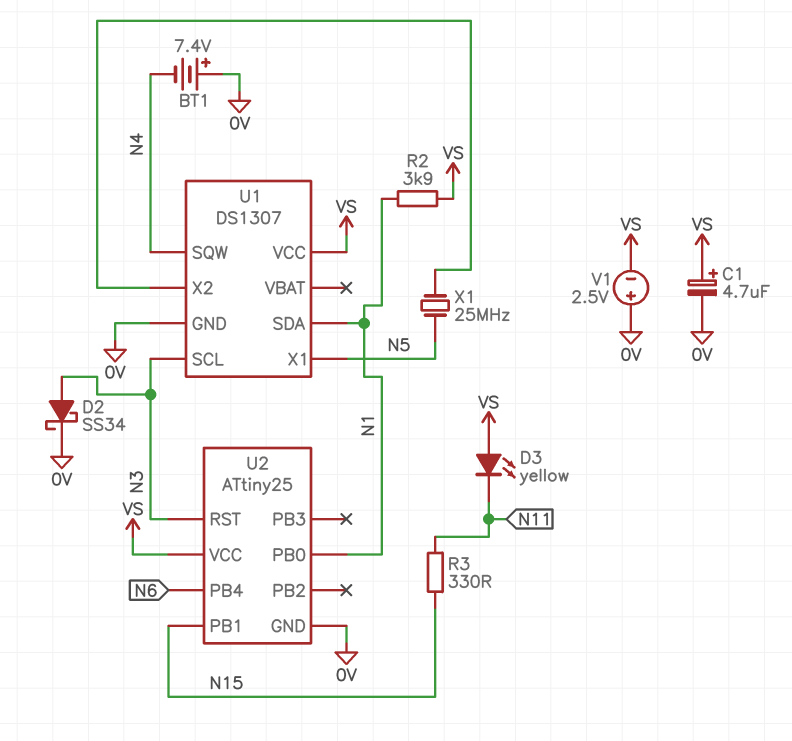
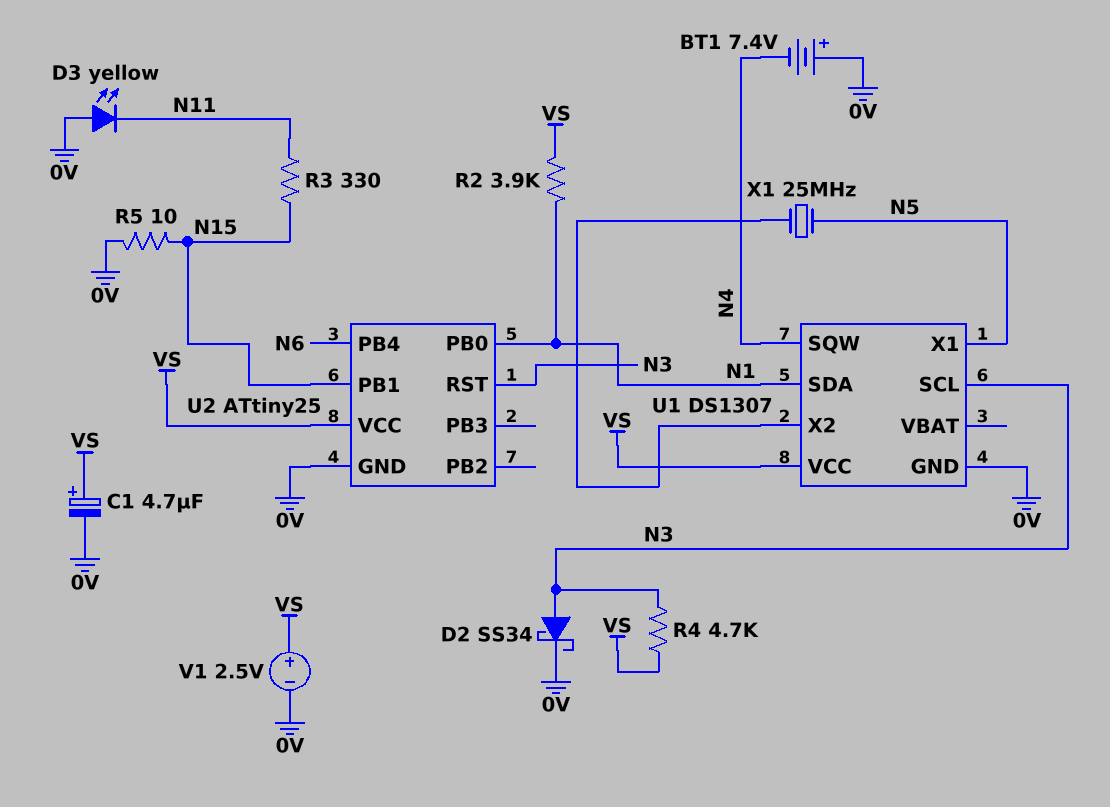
D3: LED yellow (A VS, K N11) -> LED yellow (A 0V, K N11)
R4: none -> 4.7k (N3, VS)
R5: none -> 10 (0V, N15)
V1: 2.5V (plus 0V, minus VS) -> 2.5V (plus VS, minus 0V)

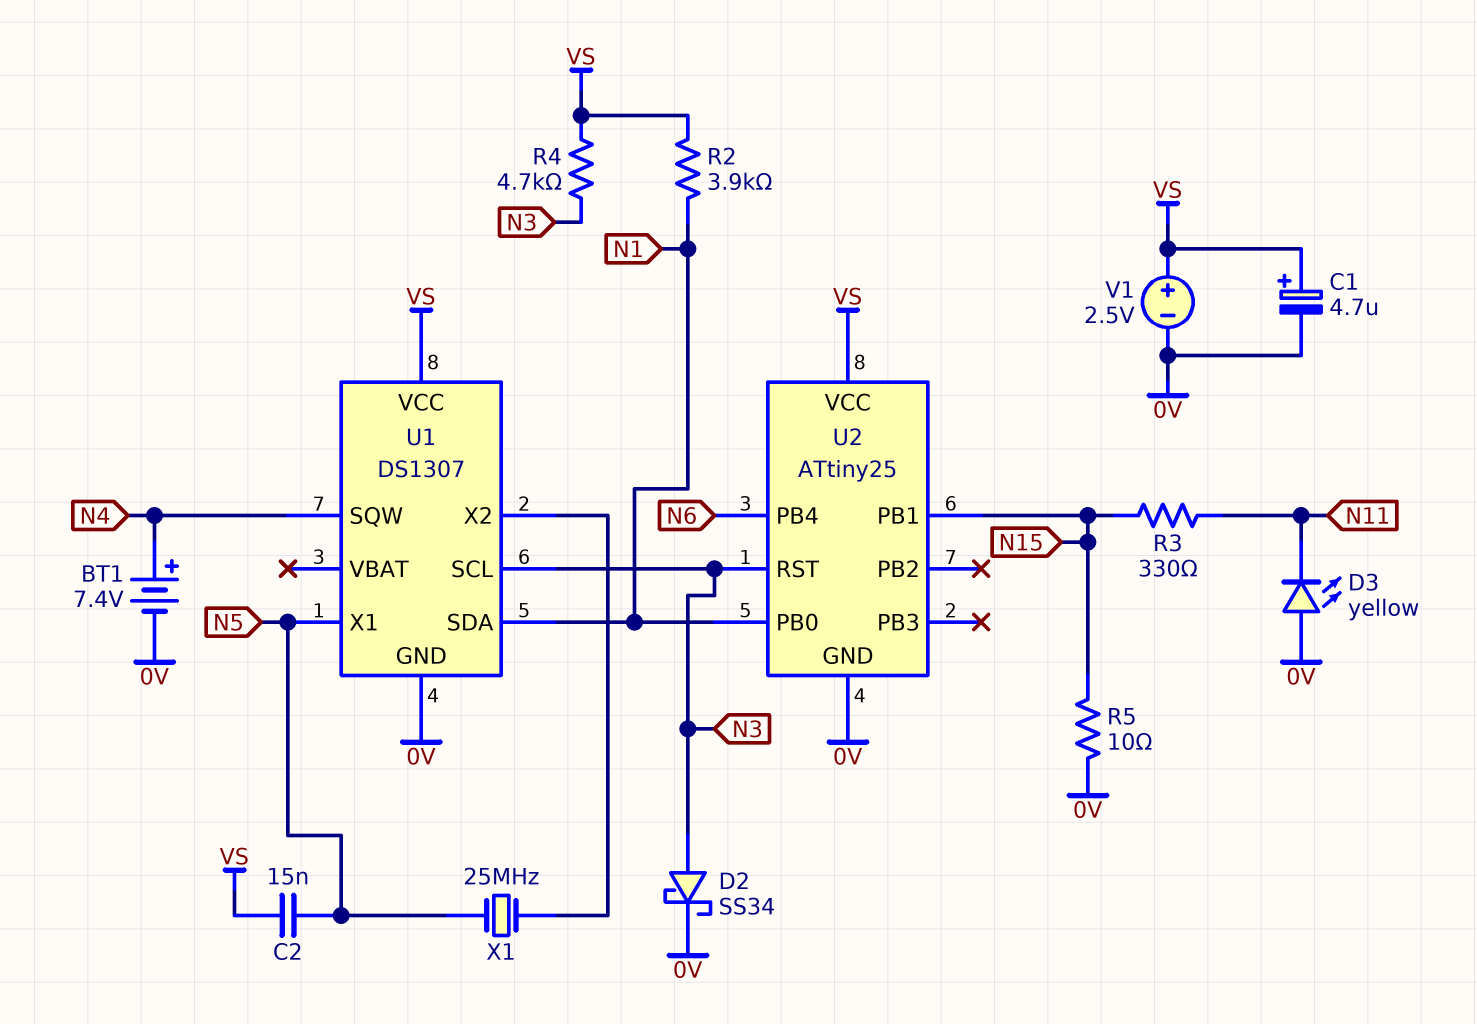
BT1: 7.4V (plus 0V, minus N4) -> 7.4V (plus N4, minus 0V)
C2: none -> 15nF (N5, VS)

